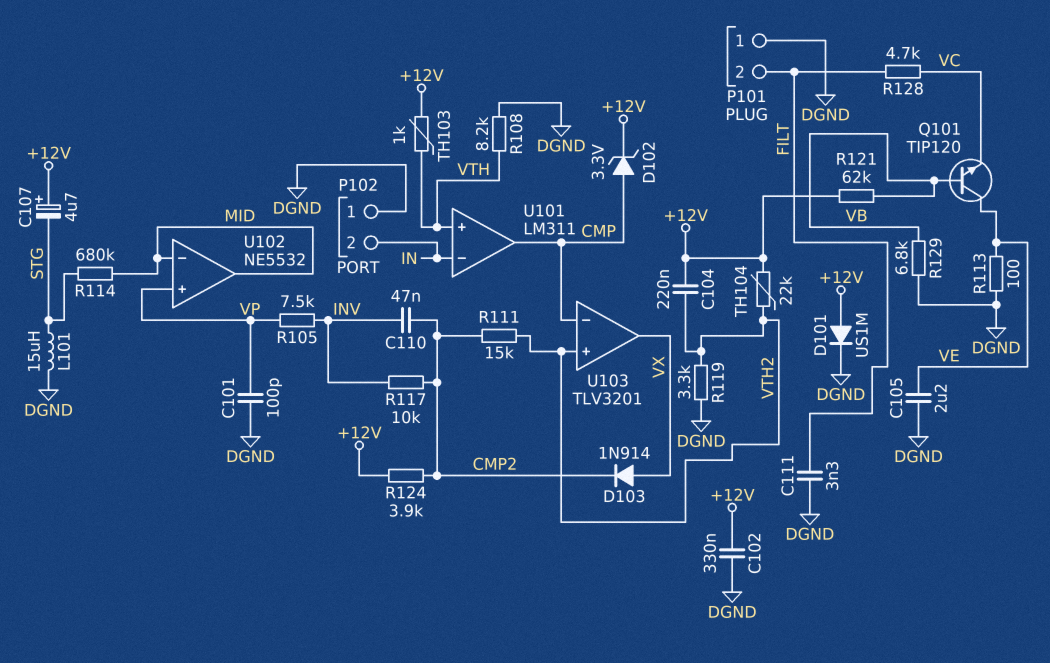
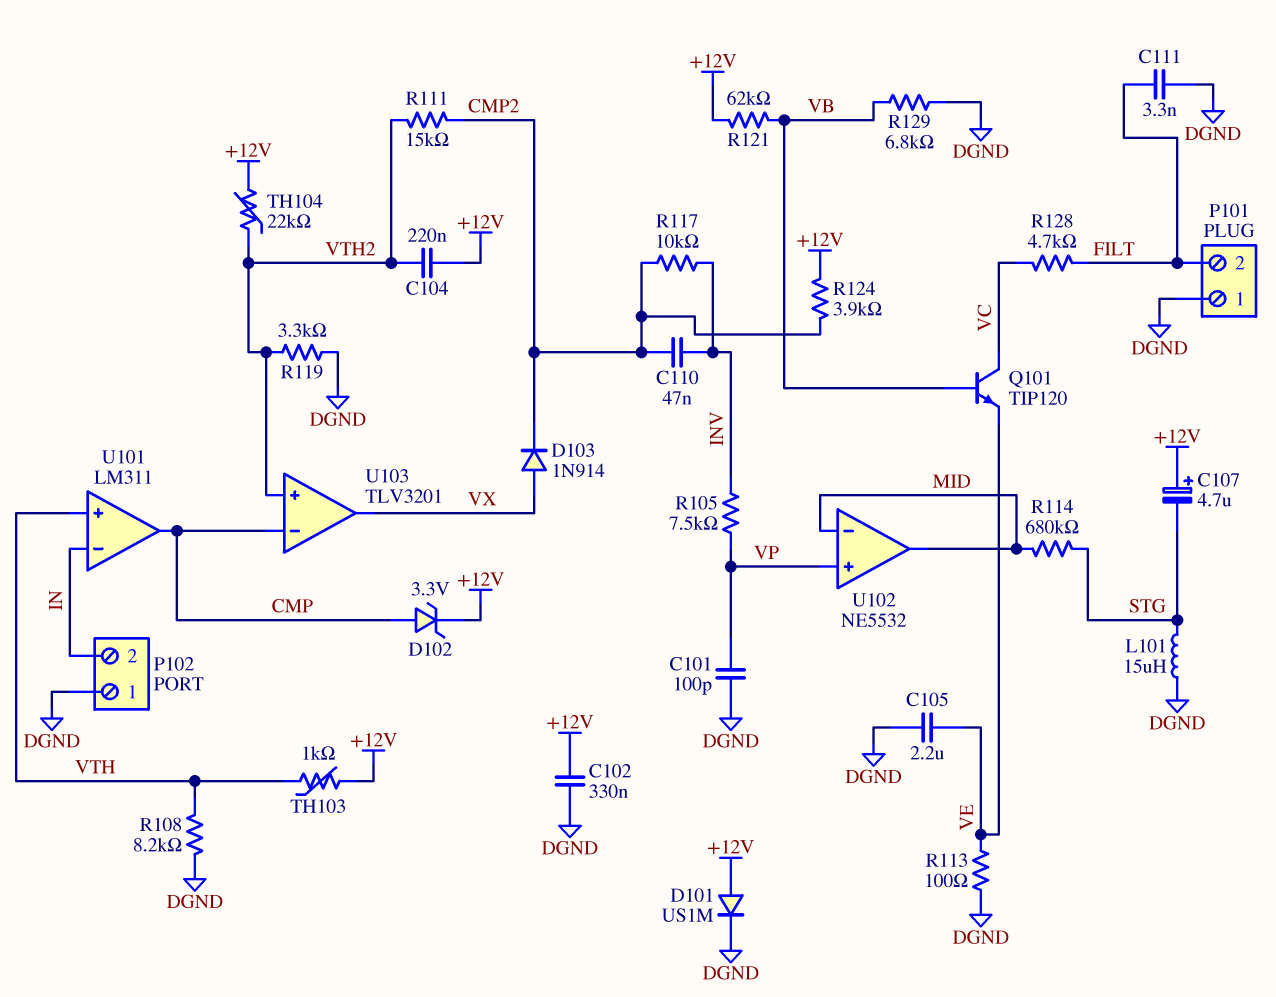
Q101: NPN TIP120 (B VB, C VE, E VC) -> NPN TIP120 (B VB, C VC, E VE)

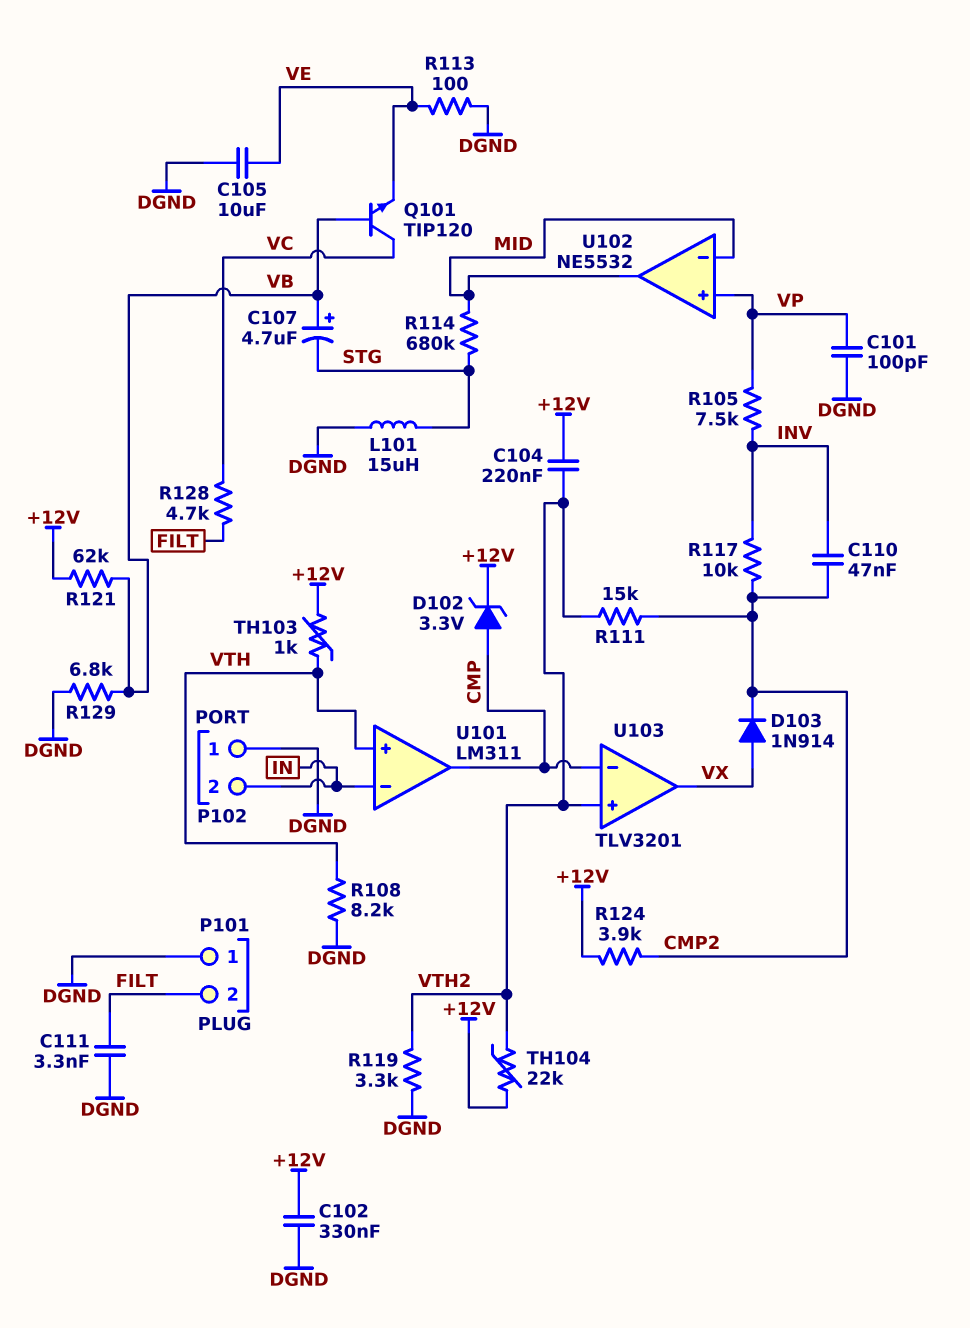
C105: 2.2uF (DGND, VE) -> 10uF (DGND, VE)
C107: 4.7uF (plus +12V, minus STG) -> 4.7uF (plus VB, minus STG)
D101: diode US1M (A +12V, K DGND) -> none

